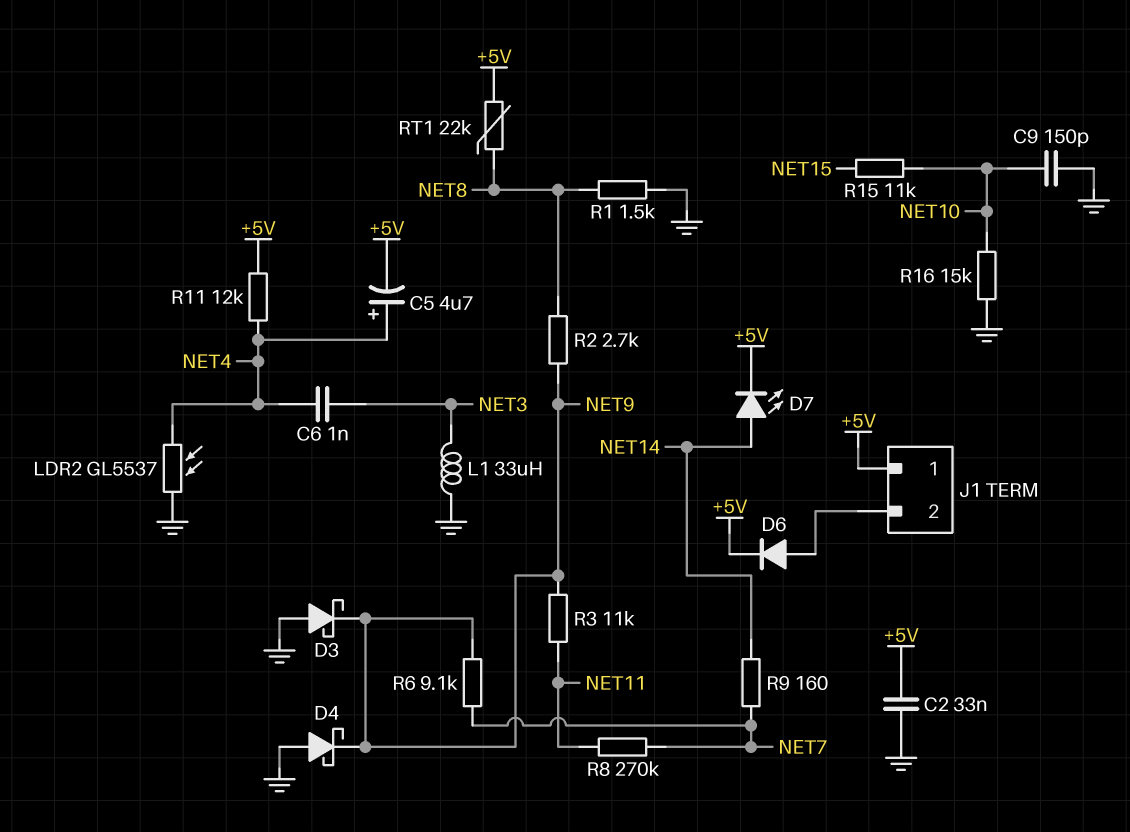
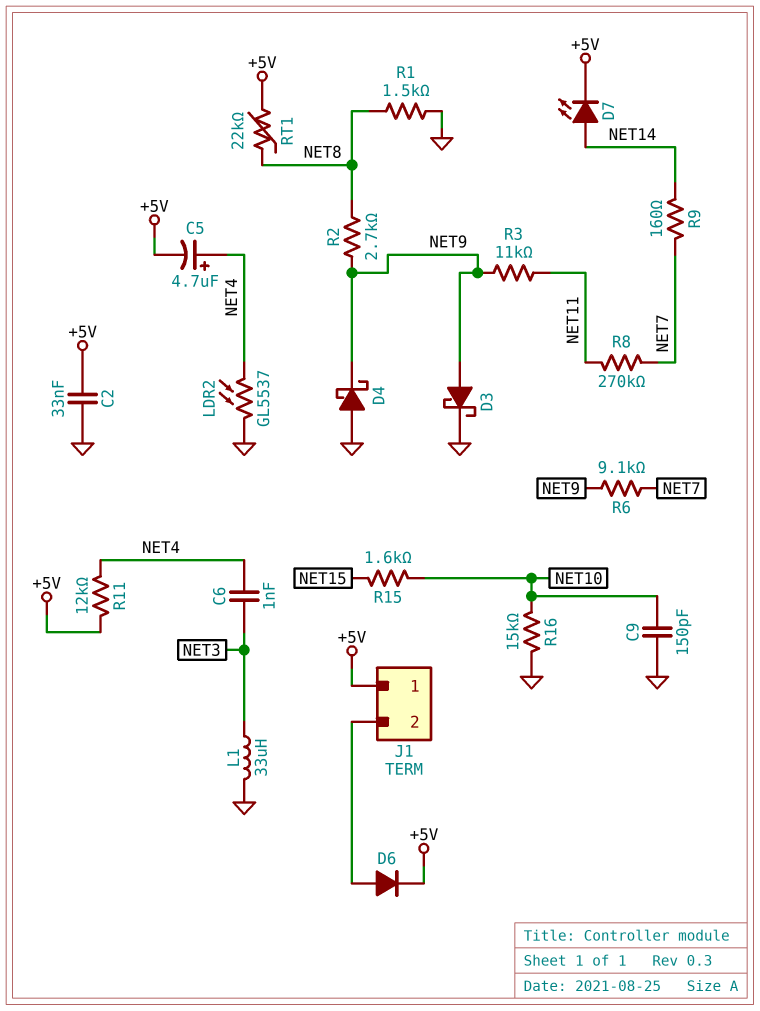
D3: schottky (A GND, K NET9) -> schottky (A NET9, K GND)
R15: 11k (NET10, NET15) -> 1.6k (NET10, NET15)

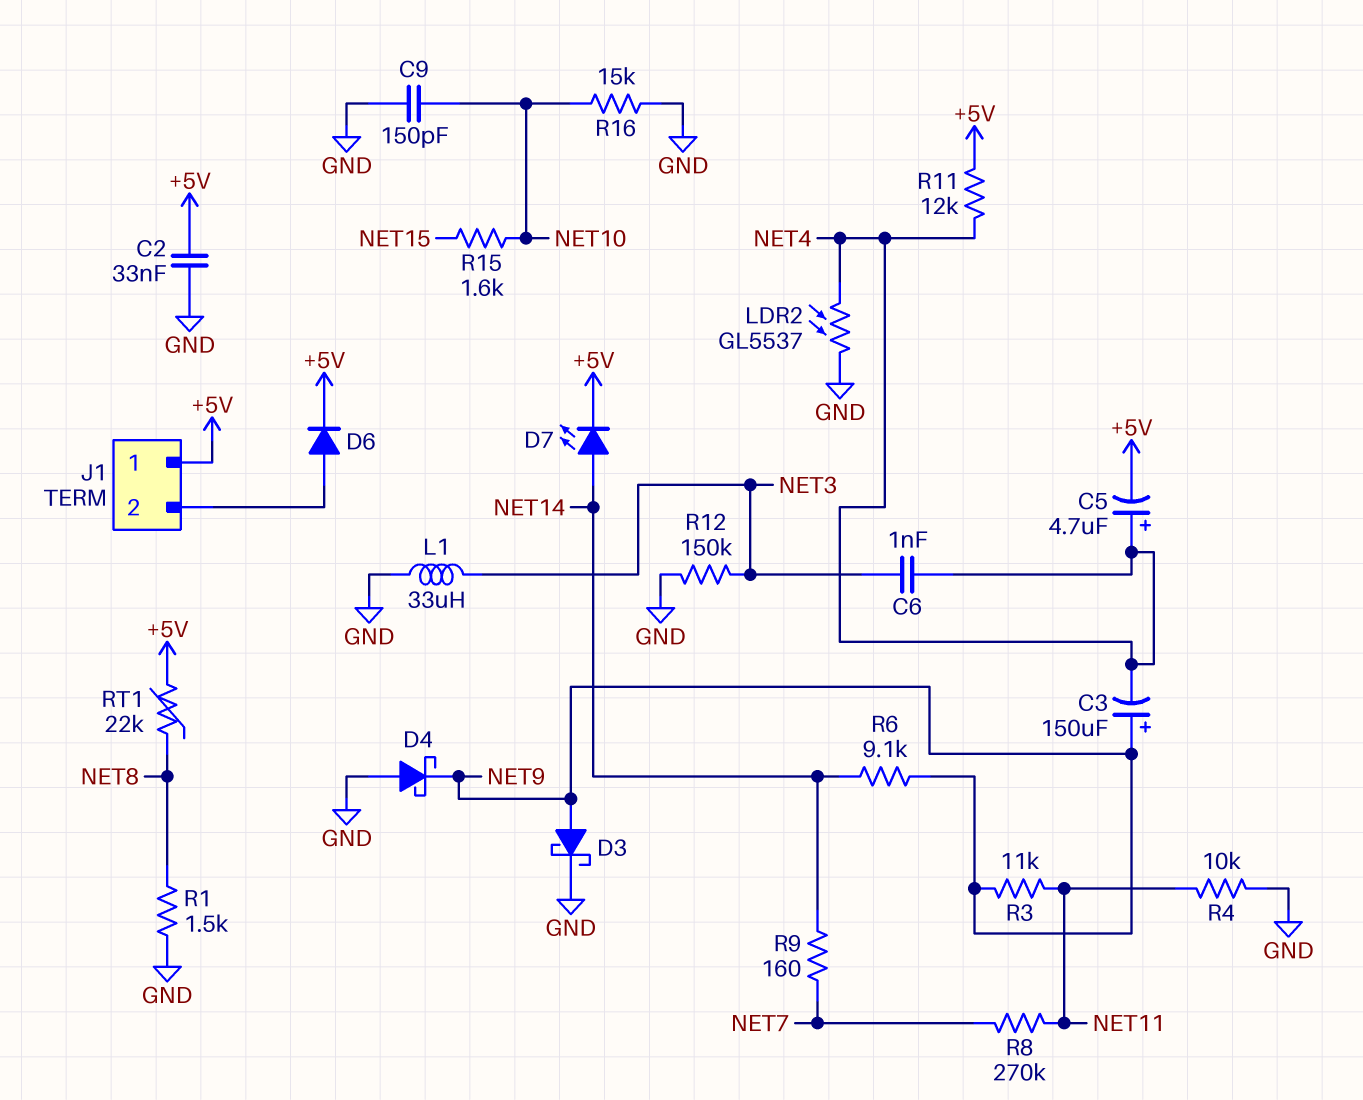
C3: none -> 150uF (plus NET9, minus NET4)
R2: 2.7k (NET8, NET9) -> none
R4: none -> 10k (GND, NET11)
R6: 9.1k (NET7, NET9) -> 9.1k (NET9, NET14)
R12: none -> 150k (GND, NET3)

